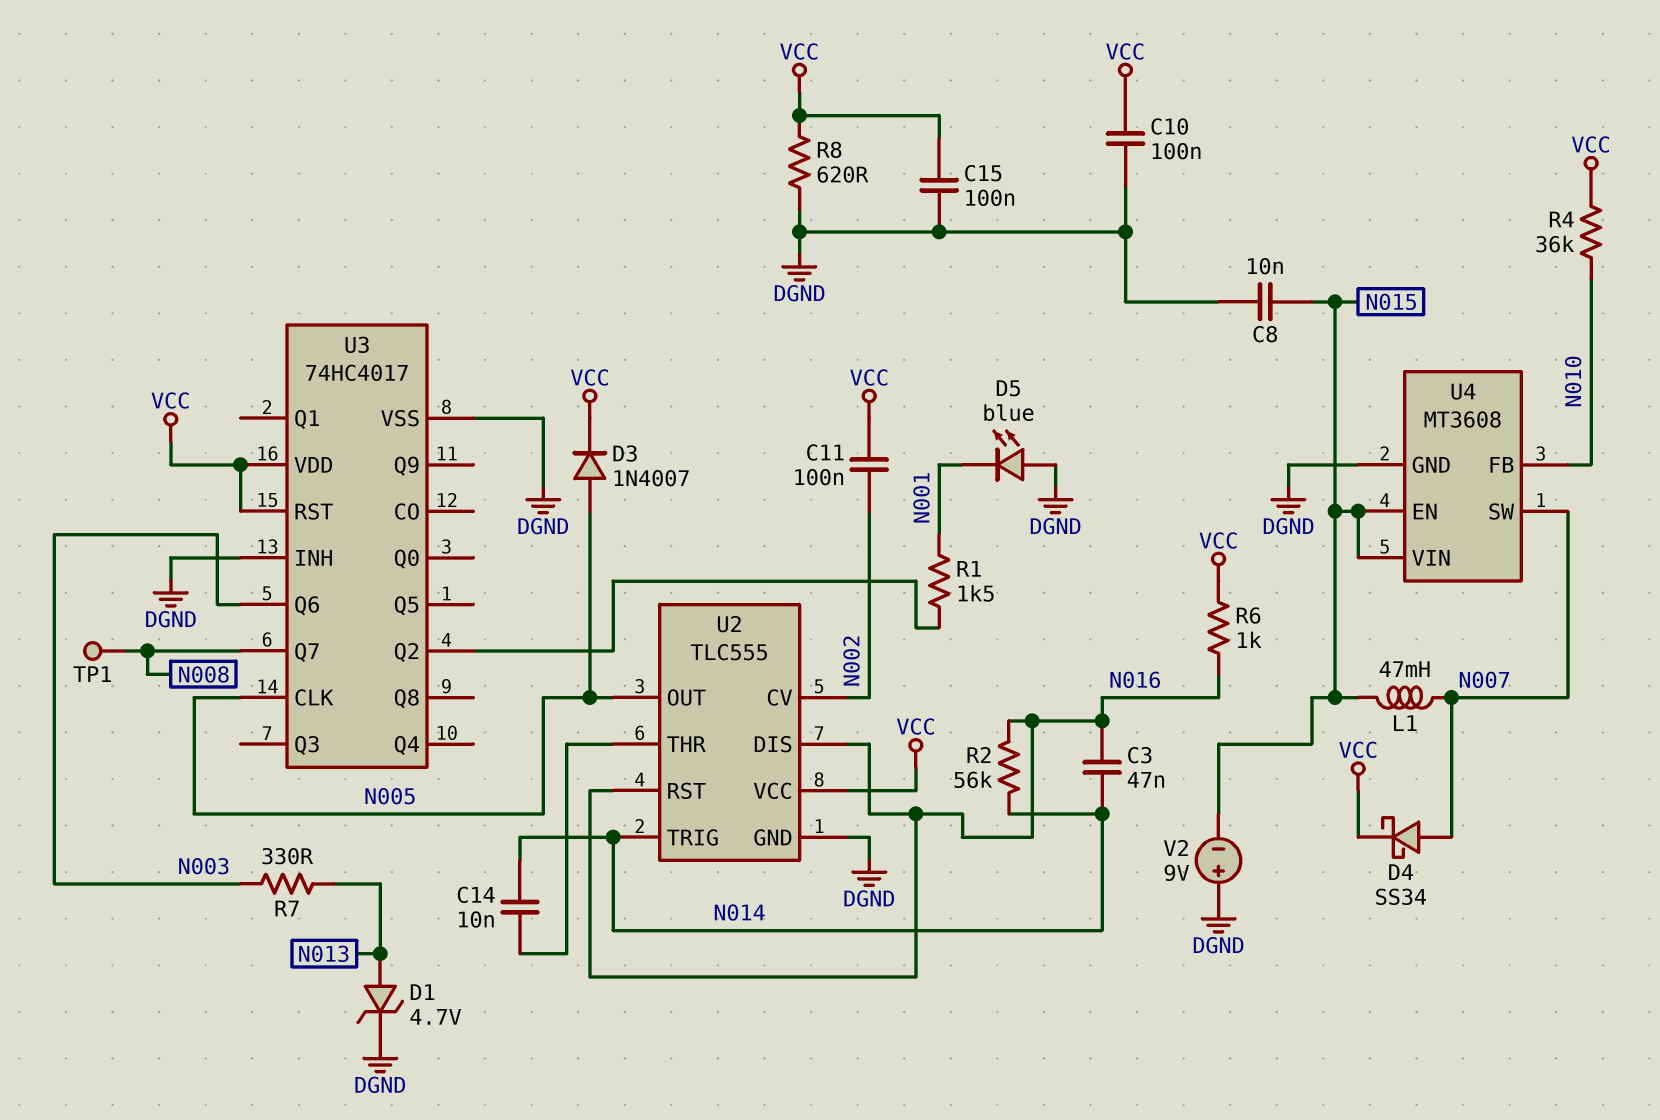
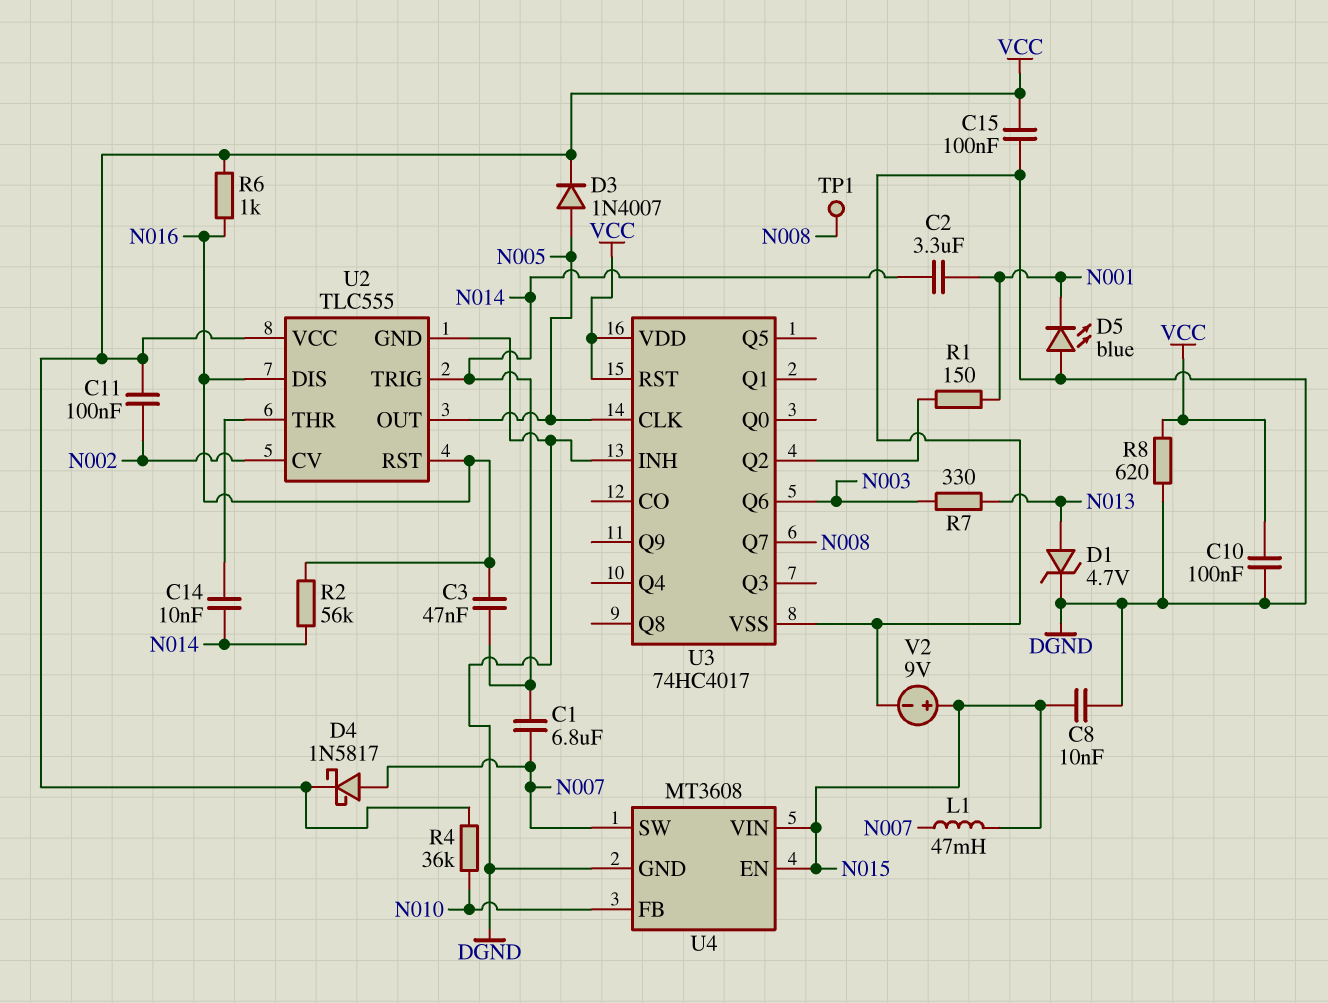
C1: none -> 6.8uF (N007, N014)
C2: none -> 3.3uF (N001, N014)
D4: schottky SS34 (A N007, K VCC) -> schottky 1N5817 (A N007, K VCC)
R1: 1.5k (N001, U3/Q2) -> 150 (N001, U3/Q2)
V2: 9V (plus DGND, minus N015) -> 9V (plus N015, minus DGND)

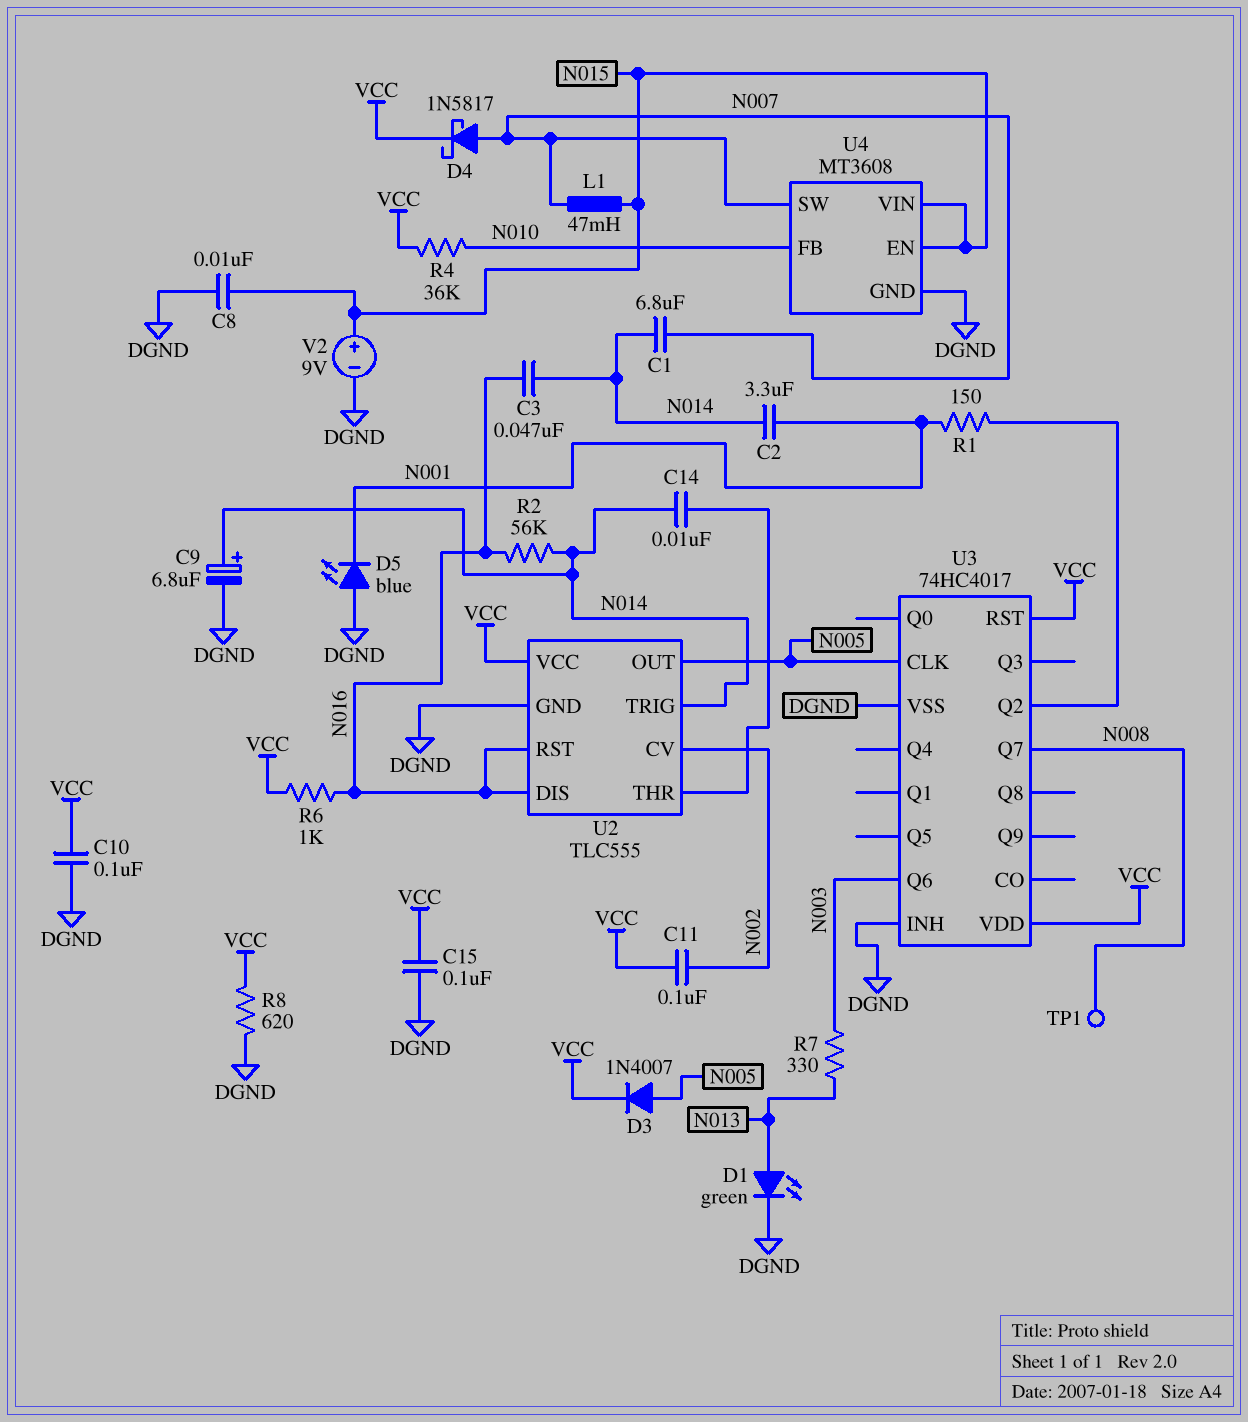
C9: none -> 6.8uF (plus N014, minus DGND)
D1: zener 4.7V (A N013, K DGND) -> LED green (A N013, K DGND)

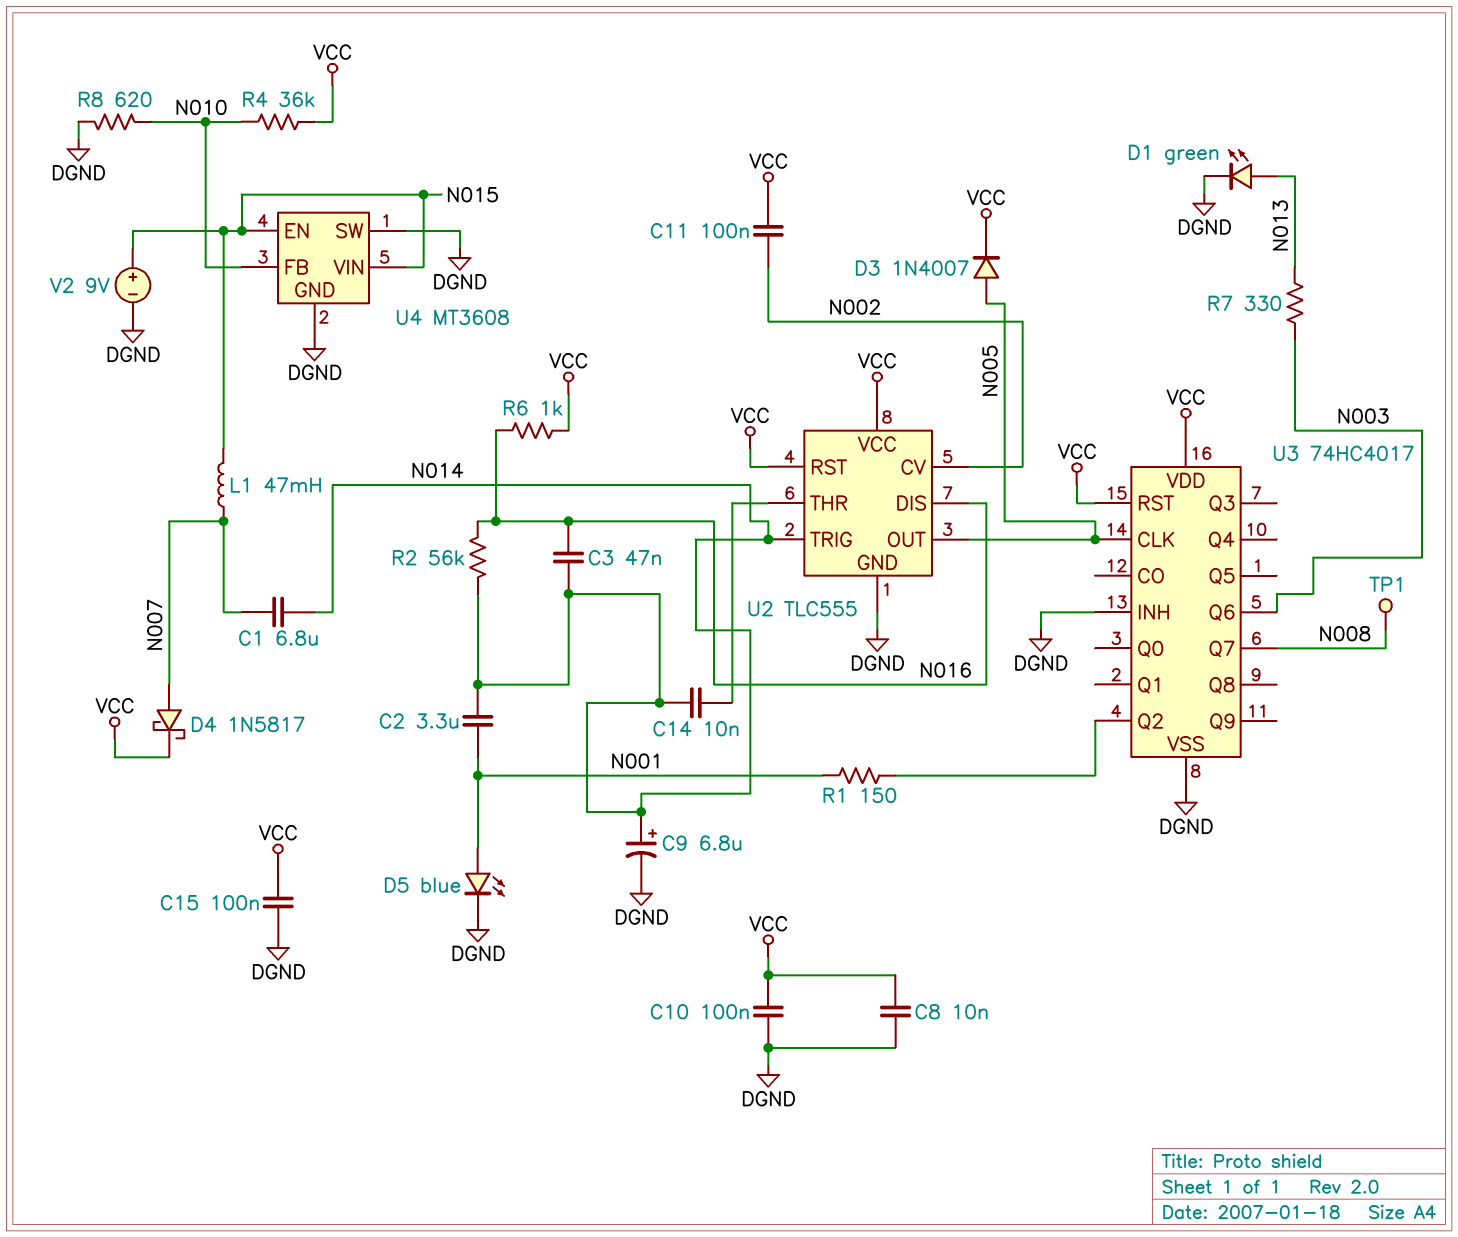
C8: 10nF (DGND, N015) -> 10nF (DGND, VCC)
D5: LED blue (A DGND, K N001) -> LED blue (A N001, K DGND)
R8: 620 (DGND, VCC) -> 620 (DGND, N010)
U2 pin RST: N016 -> VCC
U4 pin SW: N007 -> DGND

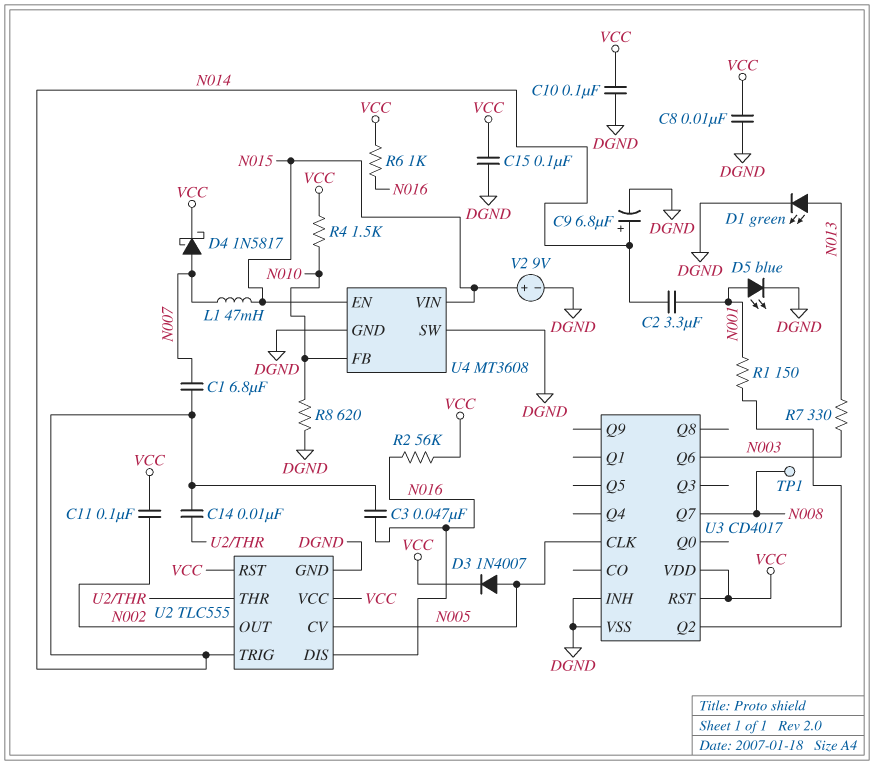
R2: 56k (N014, N016) -> 56k (N016, VCC)
R4: 36k (N010, VCC) -> 1.5k (N010, VCC)
U2 pin CV: N002 -> N005
U2 pin OUT: N005 -> N002
U3: 74HC4017 -> CD4017

